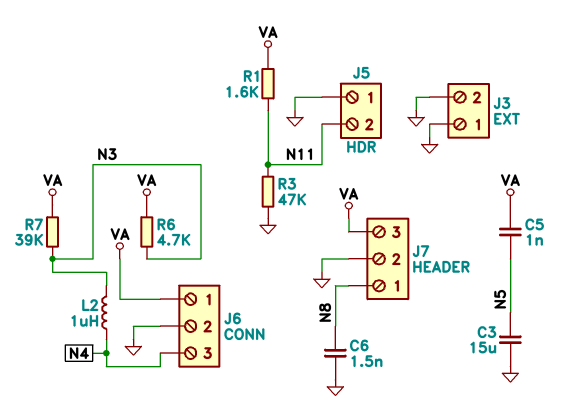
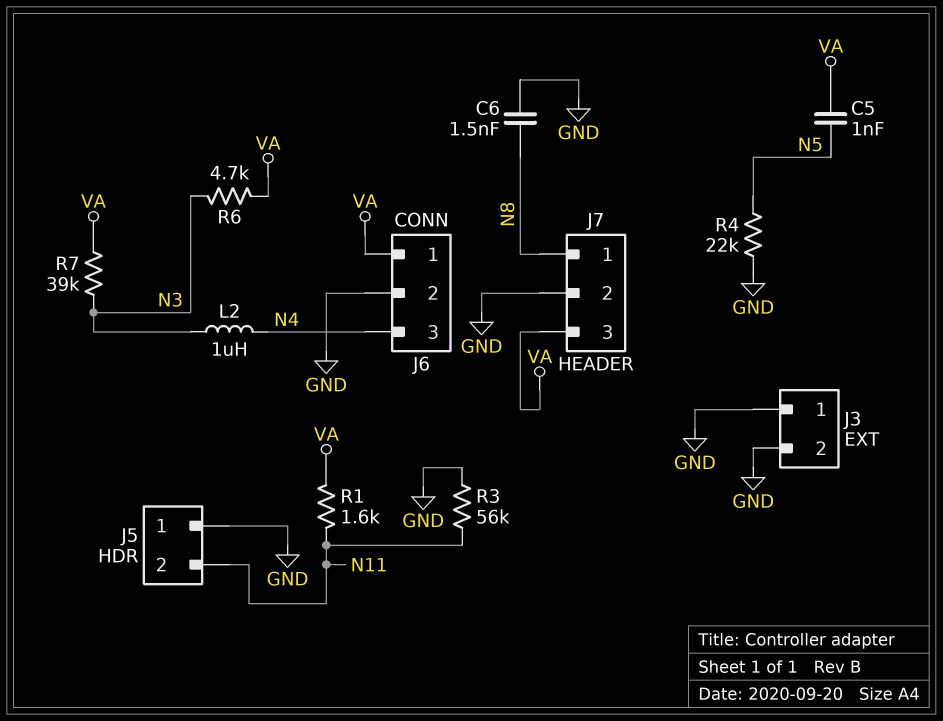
C3: 15uF (GND, N5) -> none
R3: 47k (GND, N11) -> 56k (GND, N11)
R4: none -> 22k (GND, N5)

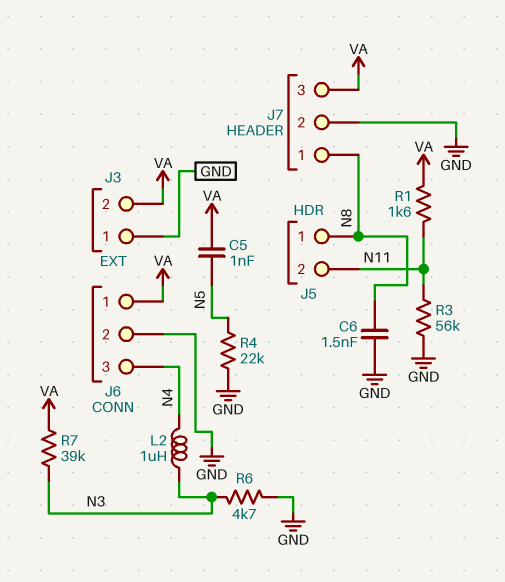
J3 pin 2: GND -> VA
J5 pin 1: GND -> N8
R6: 4.7k (N3, VA) -> 4.7k (GND, N3)

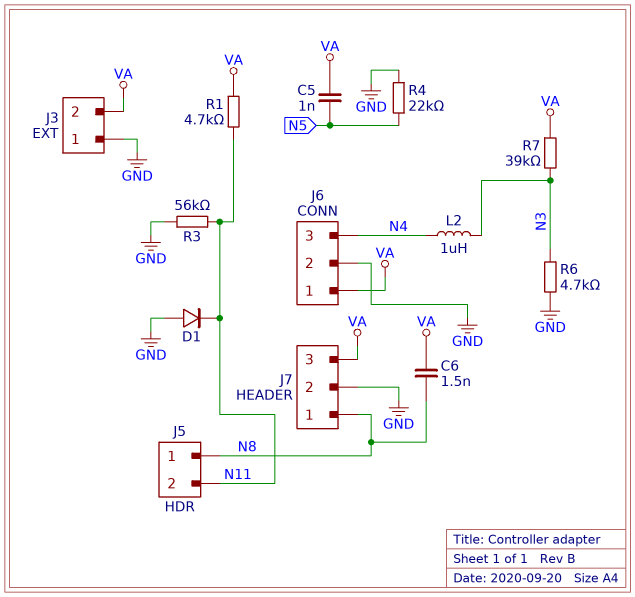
C6: 1.5nF (GND, N8) -> 1.5nF (N8, VA)
D1: none -> diode (A GND, K N11)
R1: 1.6k (N11, VA) -> 4.7k (N11, VA)

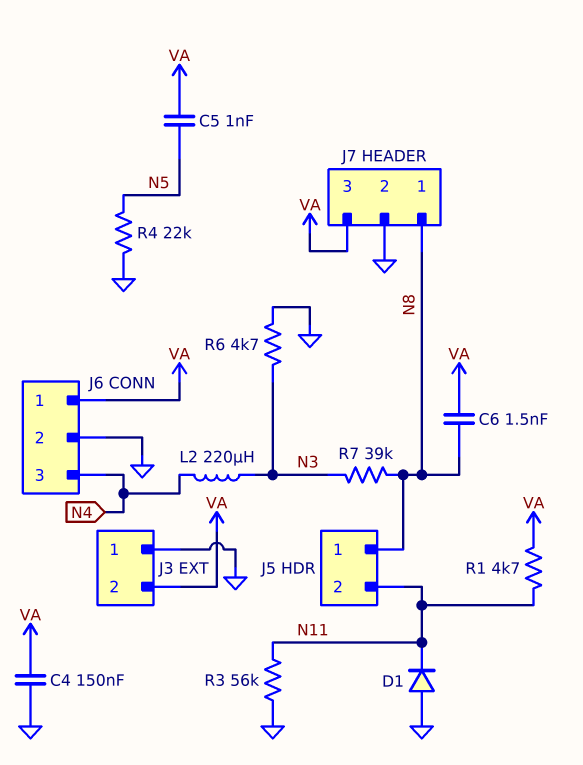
C4: none -> 150nF (GND, VA)
L2: 1uH (N3, N4) -> 220uH (N3, N4)
R7: 39k (N3, VA) -> 39k (N3, N8)

